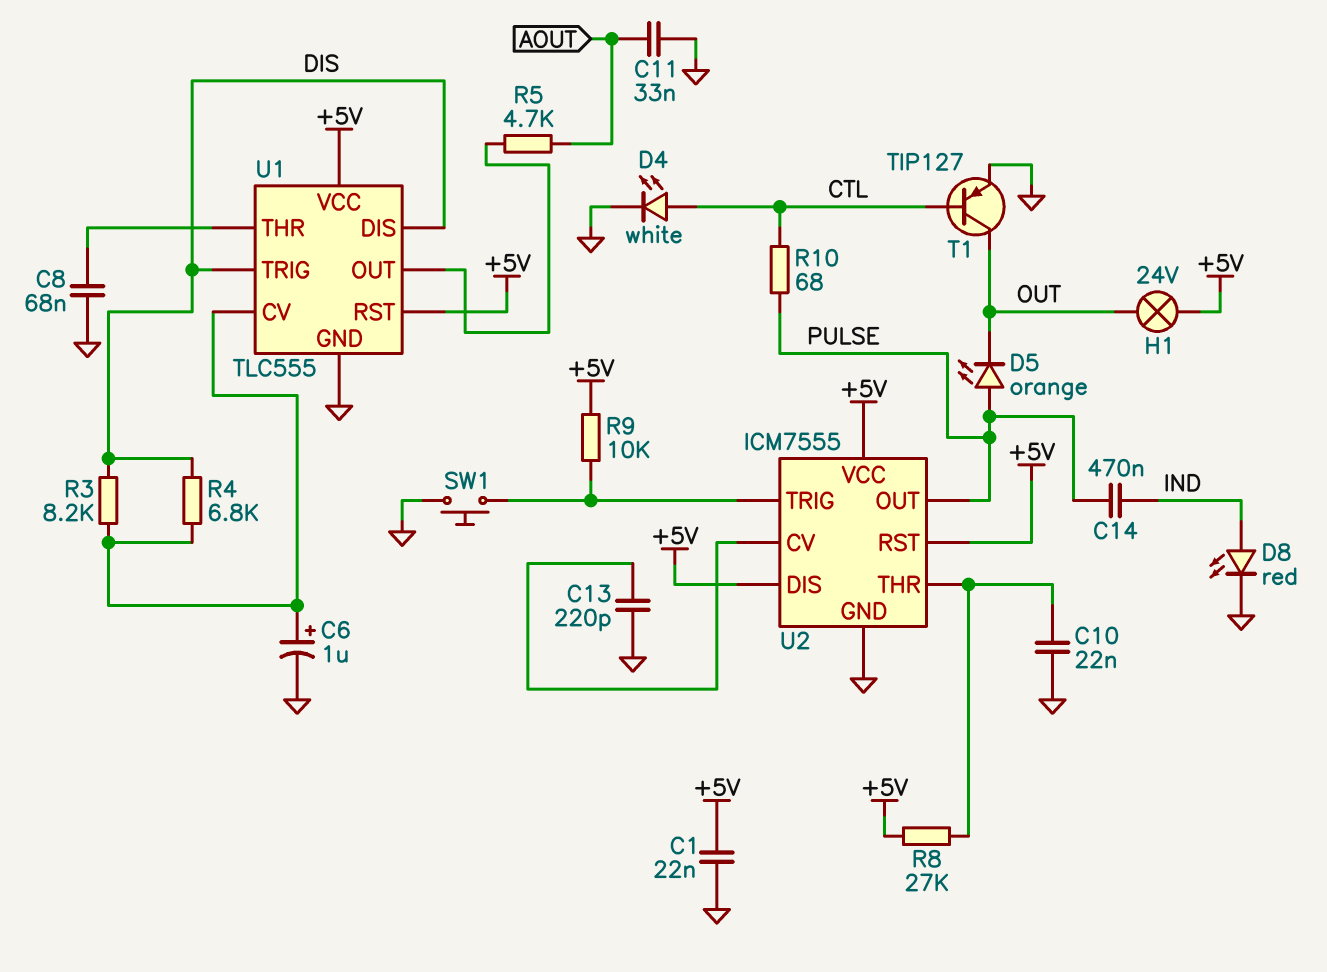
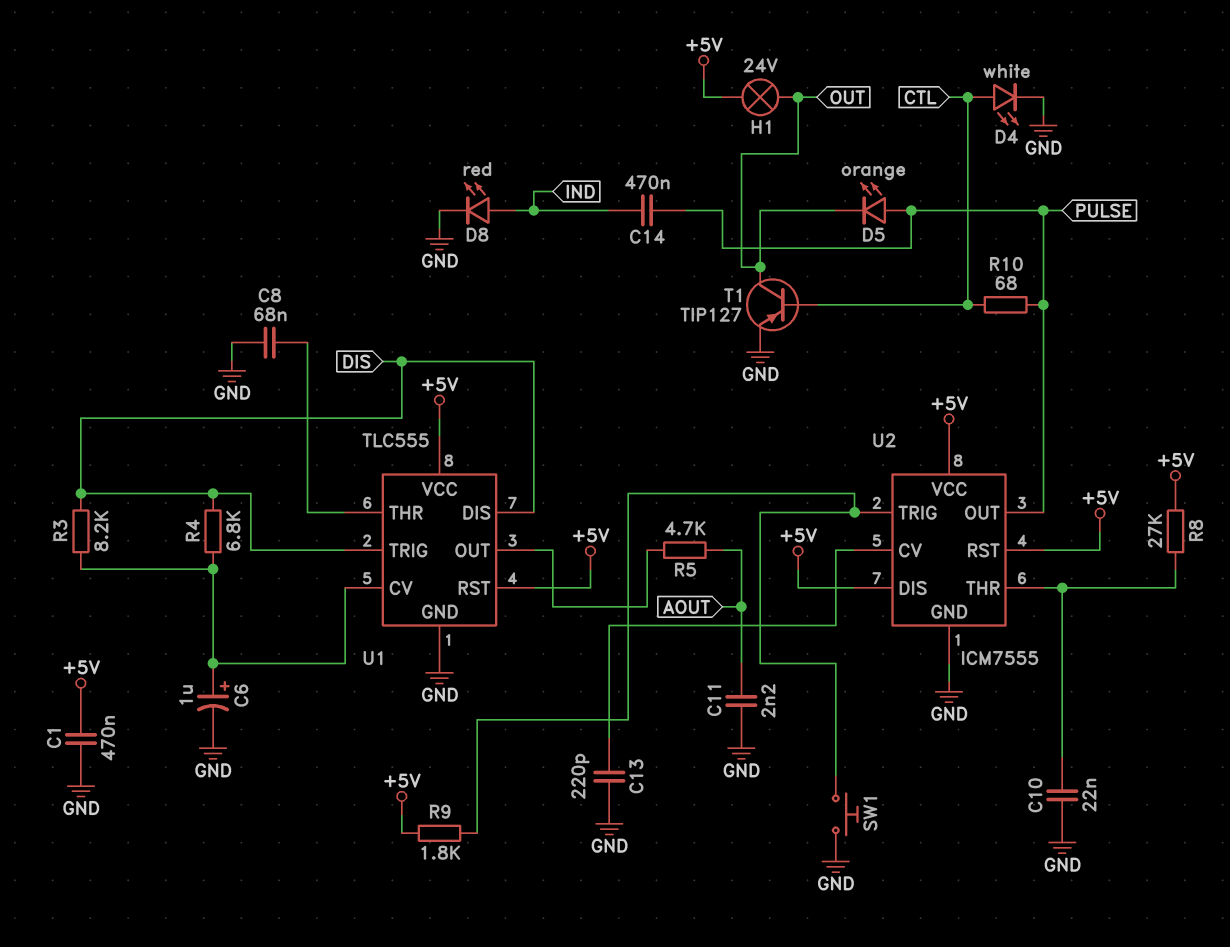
C1: 22nF (+5V, GND) -> 470nF (+5V, GND)
C11: 33nF (AOUT, GND) -> 2.2nF (AOUT, GND)
R9: 10k (+5V, U2/TRIG) -> 1.8k (+5V, U2/TRIG)

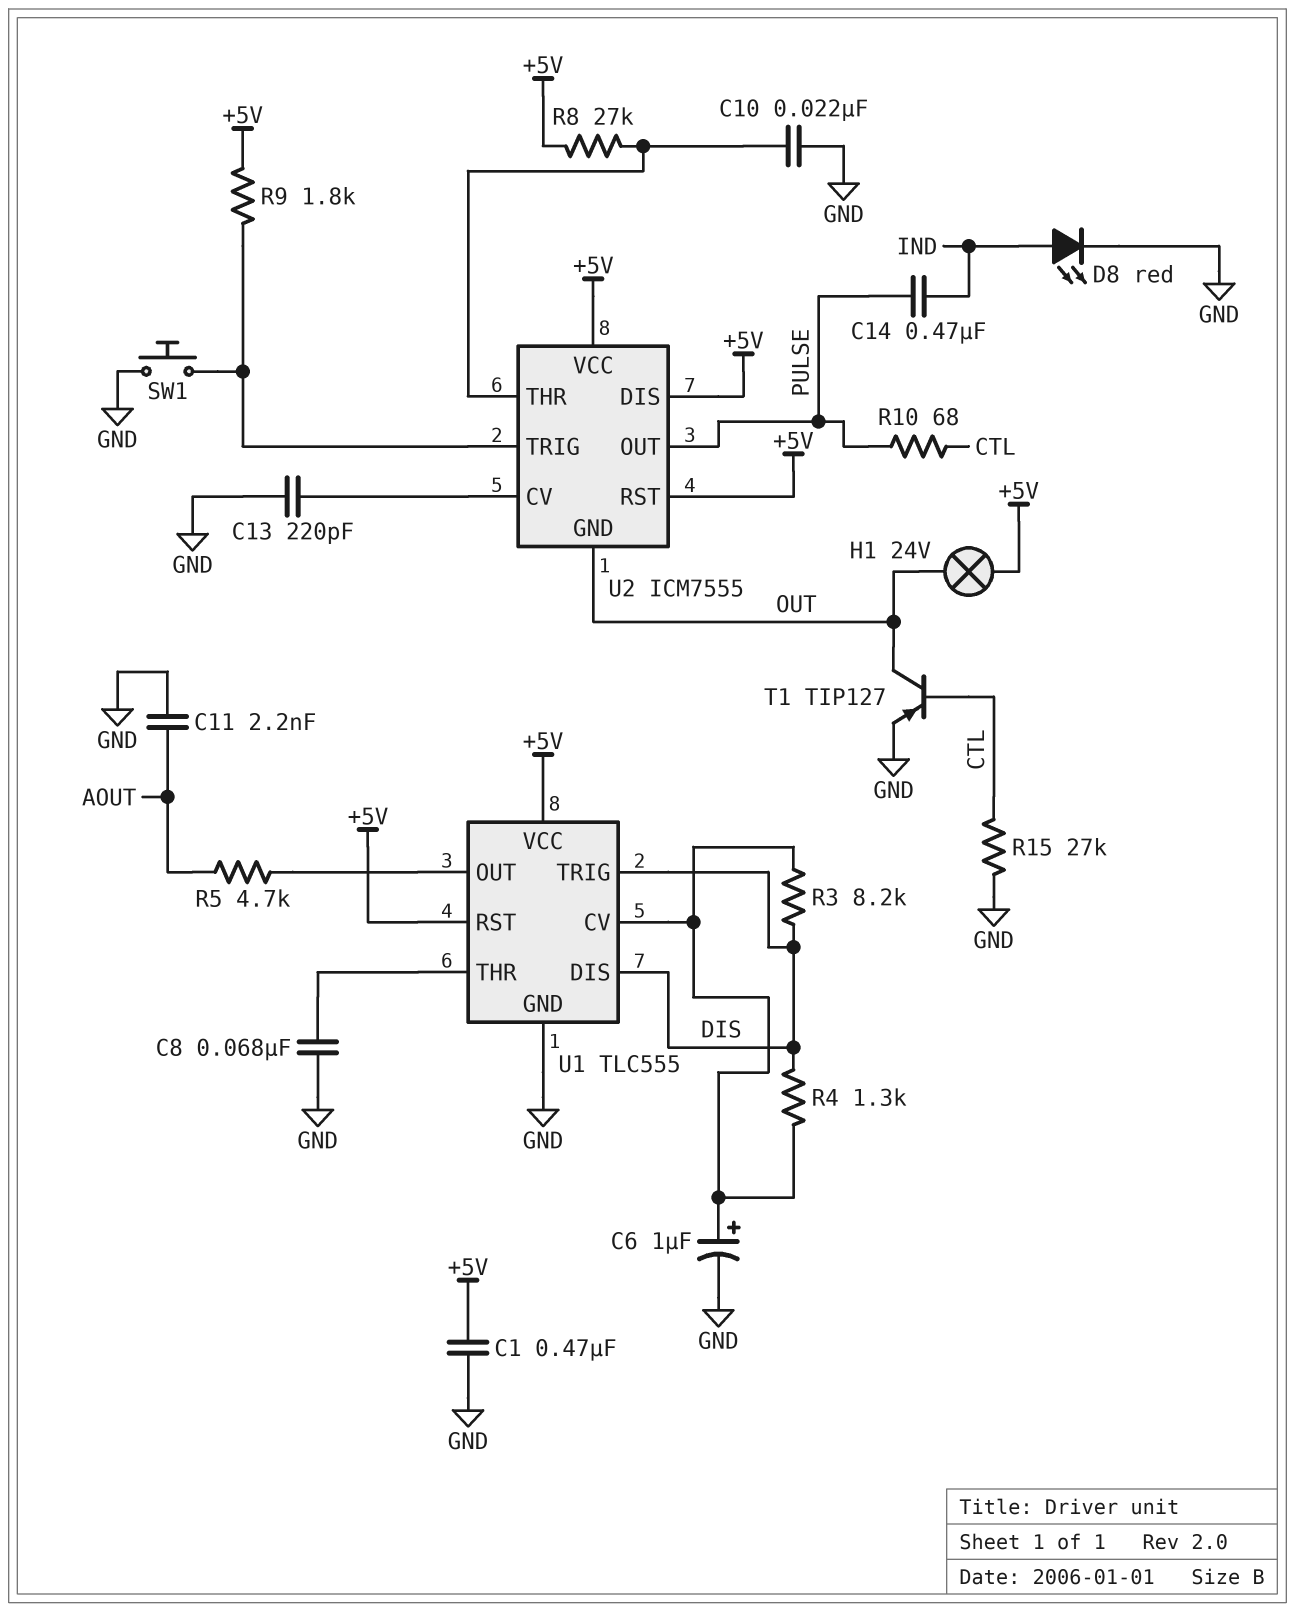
D4: LED white (A CTL, K GND) -> none
D5: LED orange (A PULSE, K OUT) -> none
R4: 6.8k (DIS, U1/CV) -> 1.3k (DIS, U1/CV)
R15: none -> 27k (CTL, GND)
U2 pin GND: GND -> OUT

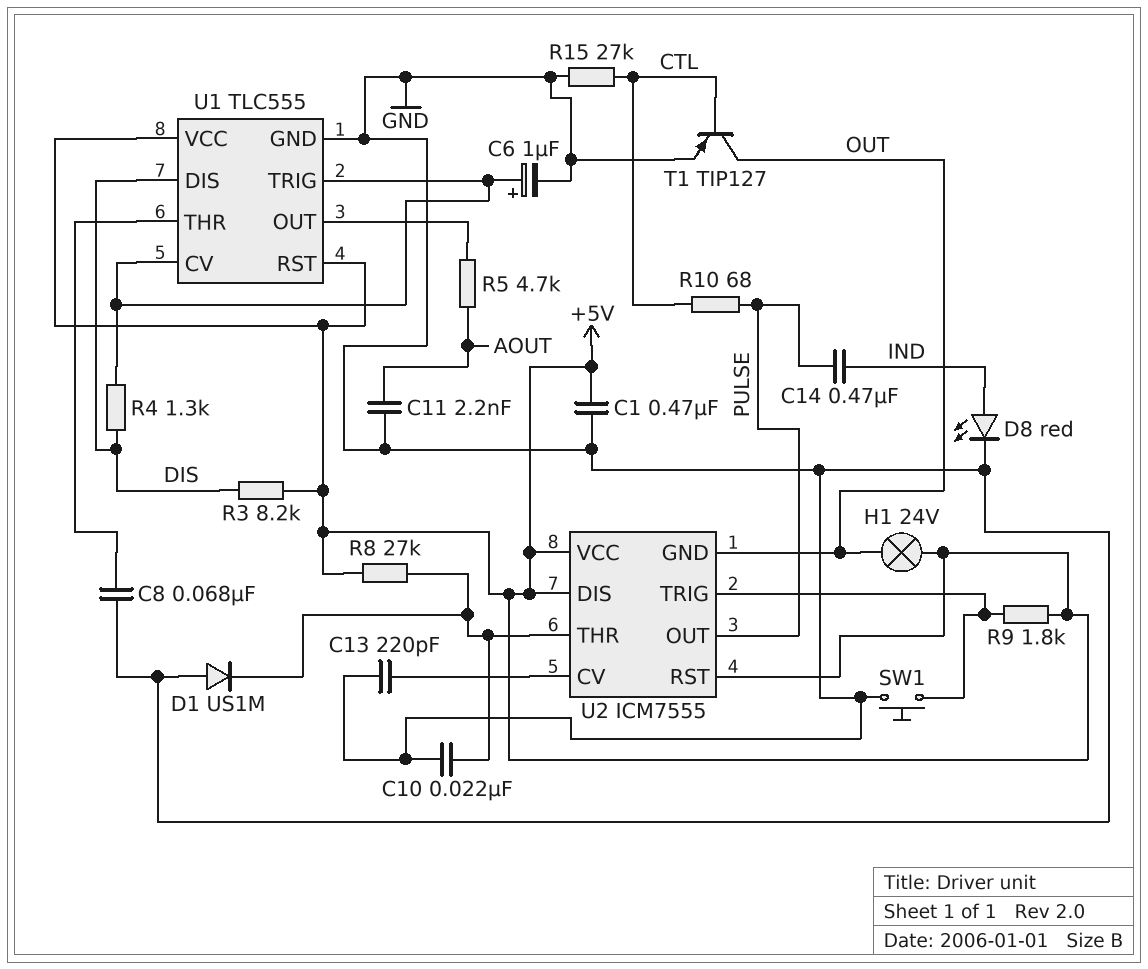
D1: none -> diode US1M (A GND, K U2/THR)
R3: 8.2k (DIS, U1/CV) -> 8.2k (+5V, DIS)
U1 pin TRIG: DIS -> U1/CV

